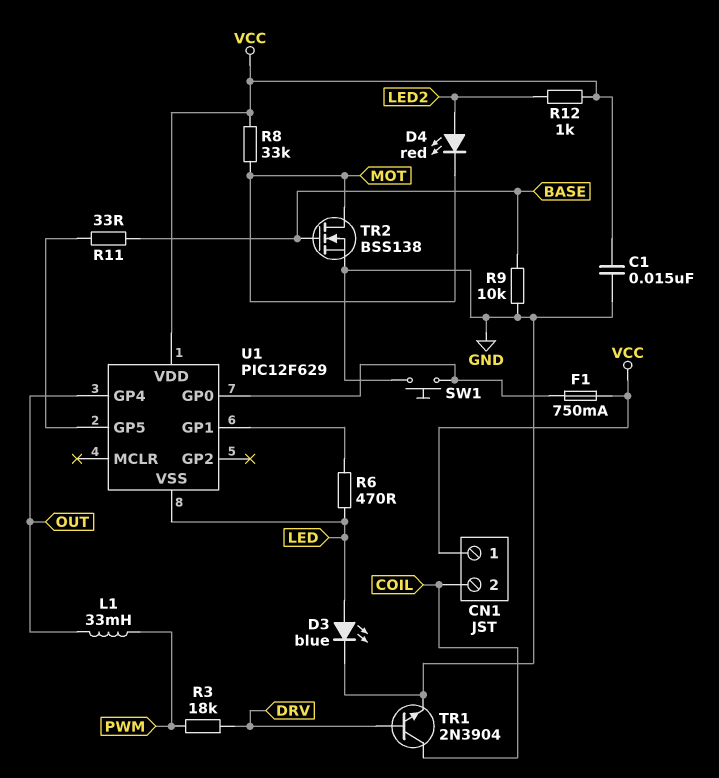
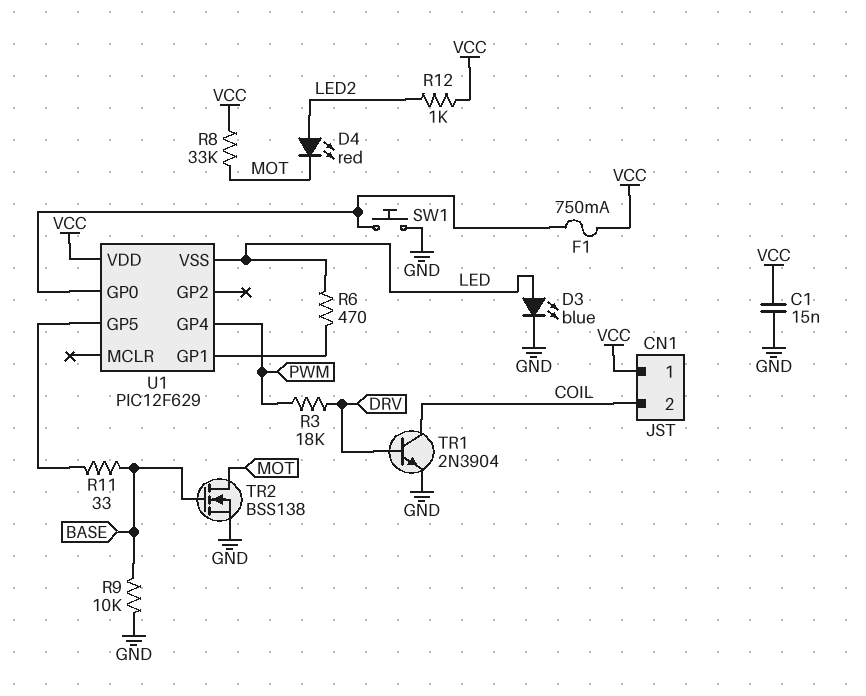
L1: 33mH (OUT, PWM) -> none
U1 pin GP4: OUT -> PWM

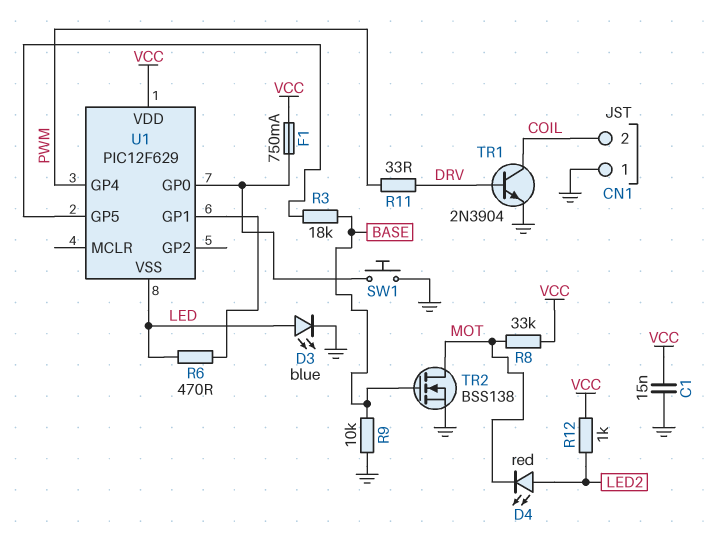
CN1 pin 1: VCC -> GND
R3: 18k (DRV, PWM) -> 18k (BASE, U1/GP5)
R11: 33 (BASE, U1/GP5) -> 33 (DRV, PWM)

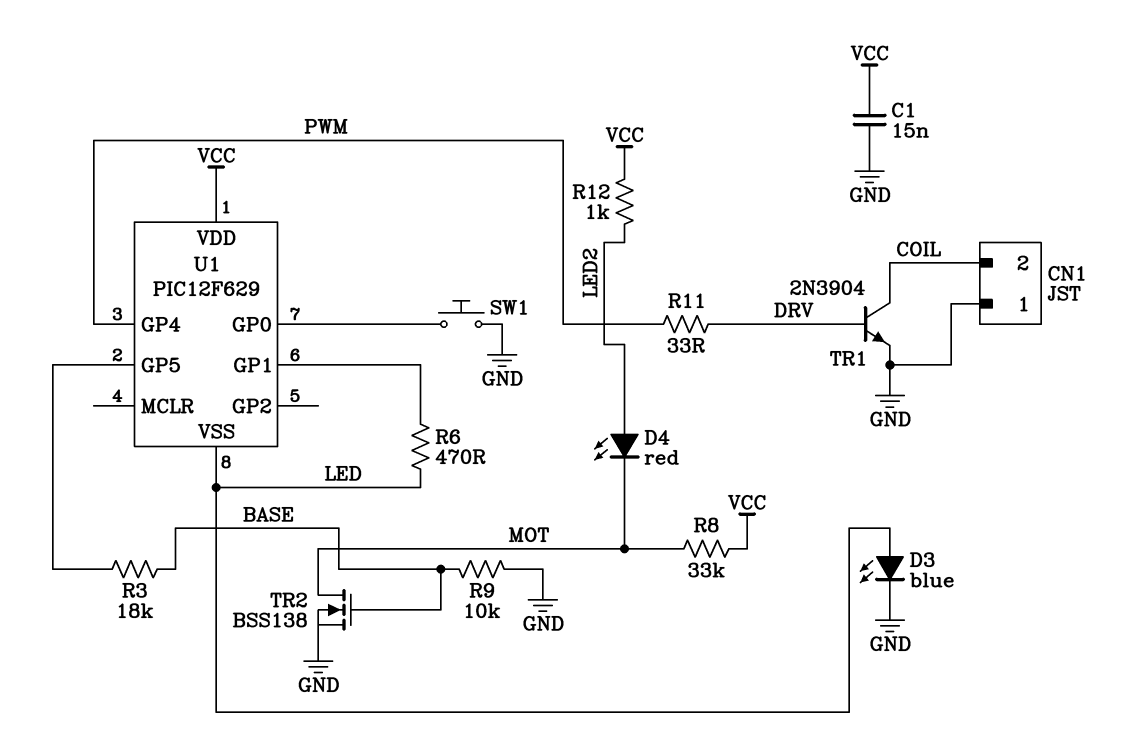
F1: 750mA (U1/GP0, VCC) -> none

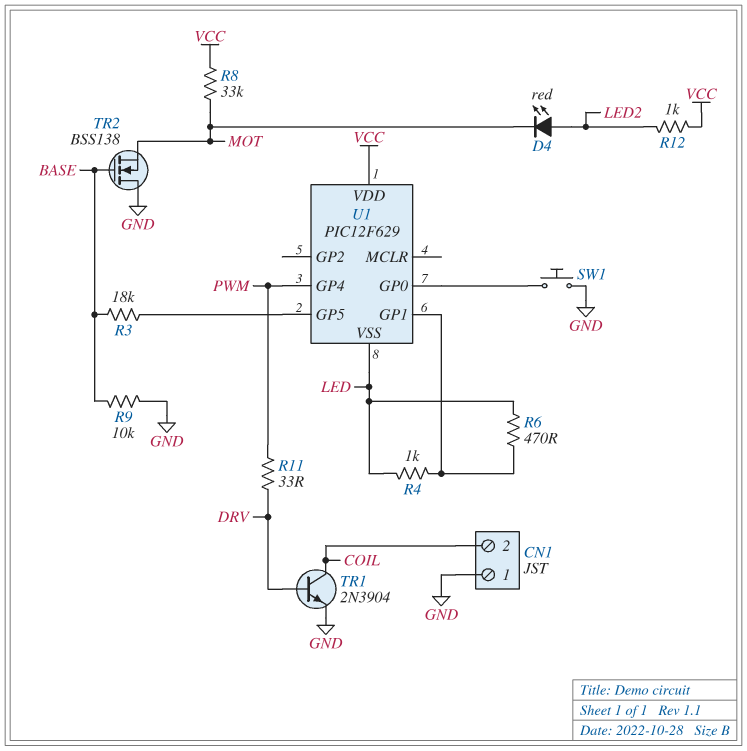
C1: 15nF (GND, VCC) -> none
D3: LED blue (A LED, K GND) -> none
R4: none -> 1k (LED, U1/GP1)
TR2: NMOS BSS138 (G BASE, D MOT, S GND) -> NMOS BSS138 (G BASE, D GND, S MOT)

